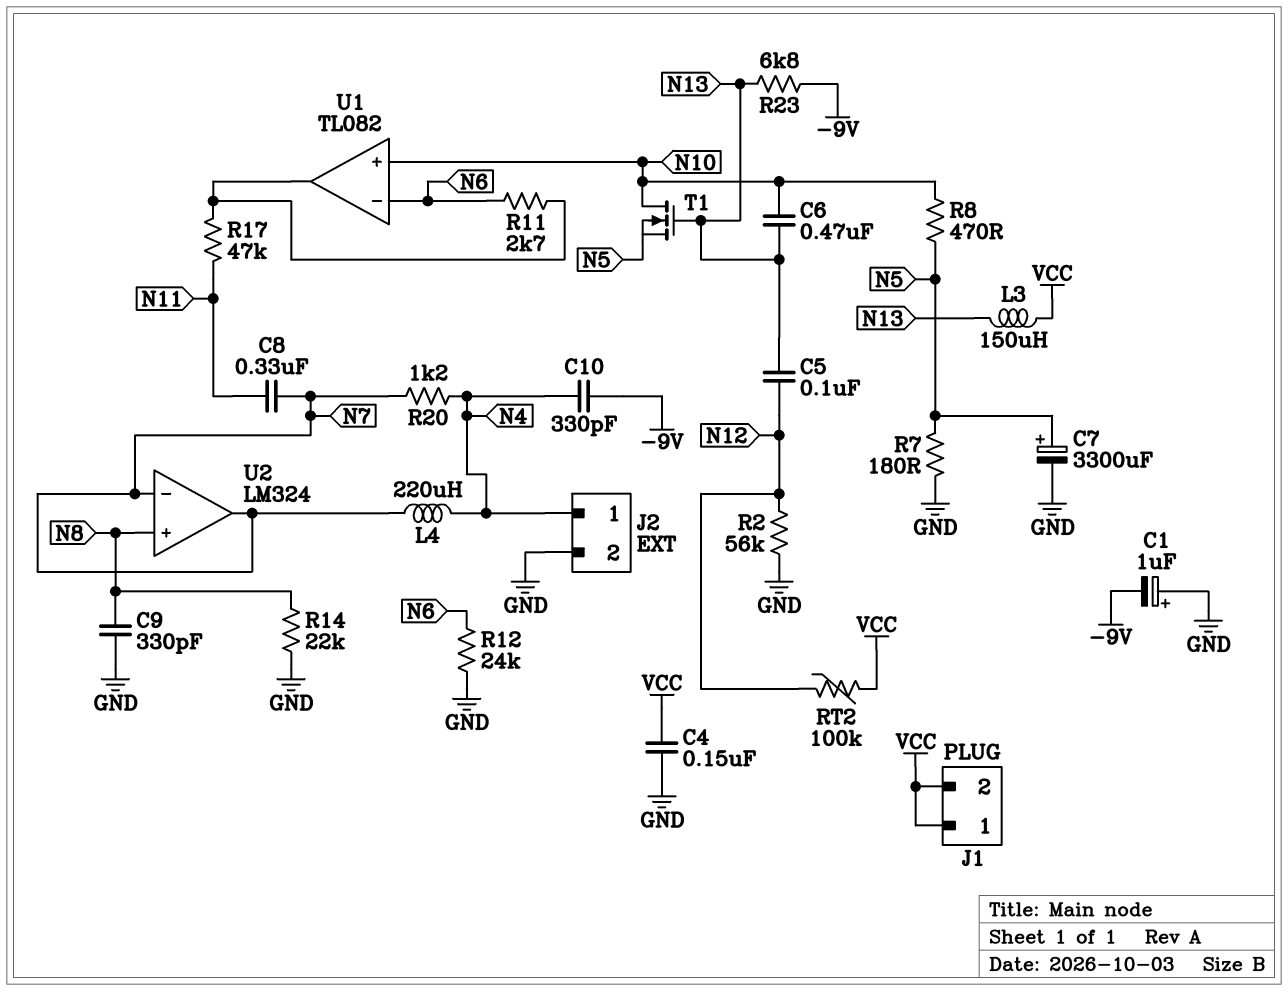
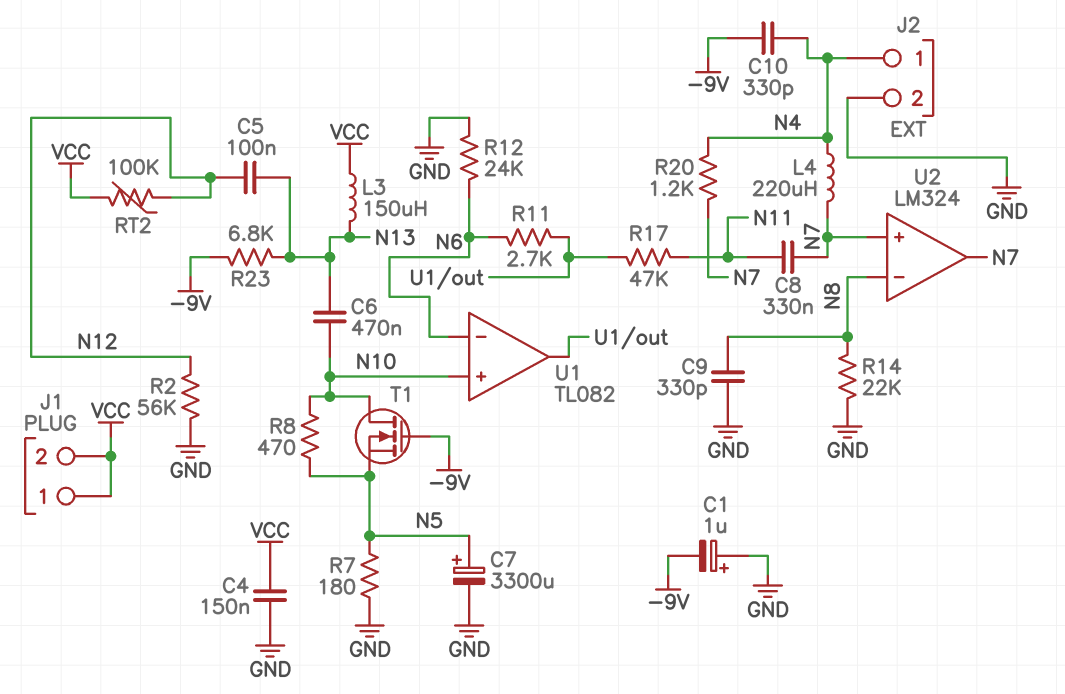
T1: NMOS (G N13, D N10, S N5) -> NMOS (G -9V, D N10, S N5)
U2 pin in+: N8 -> N7
U2 pin in-: N7 -> N8

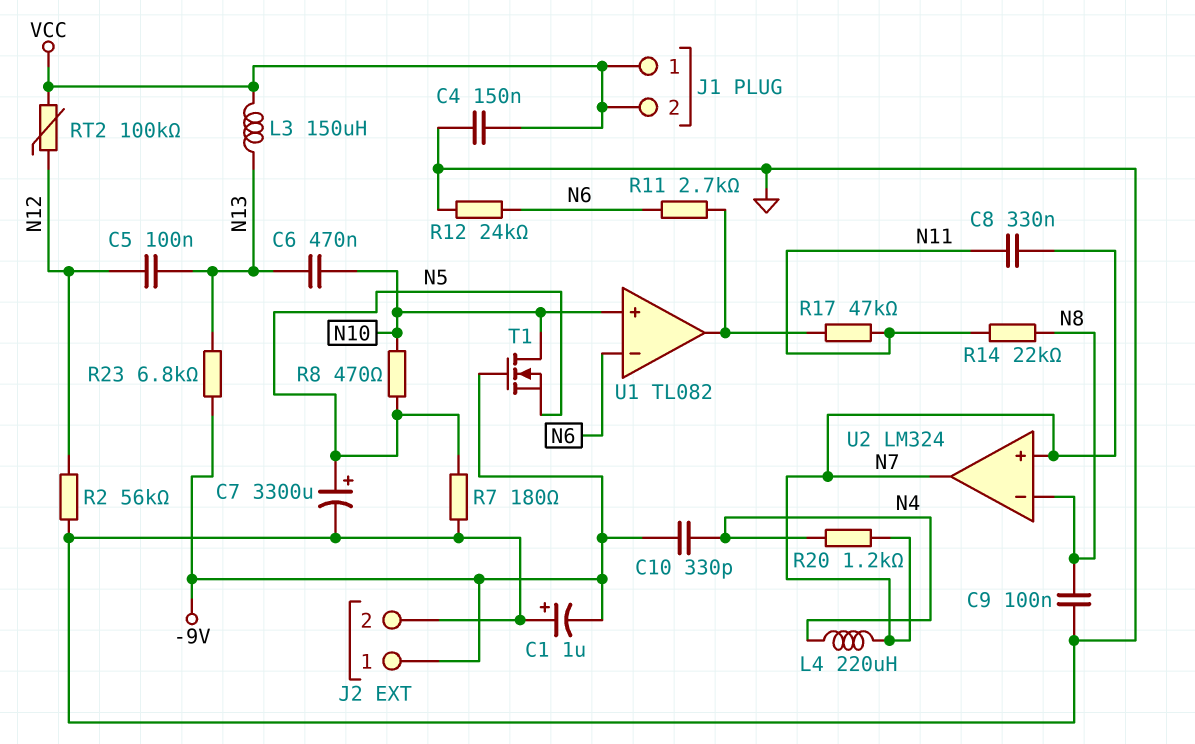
C9: 330pF (GND, N8) -> 100nF (GND, N8)
J2 pin 1: N4 -> -9V
R14: 22k (GND, N8) -> 22k (N8, N11)

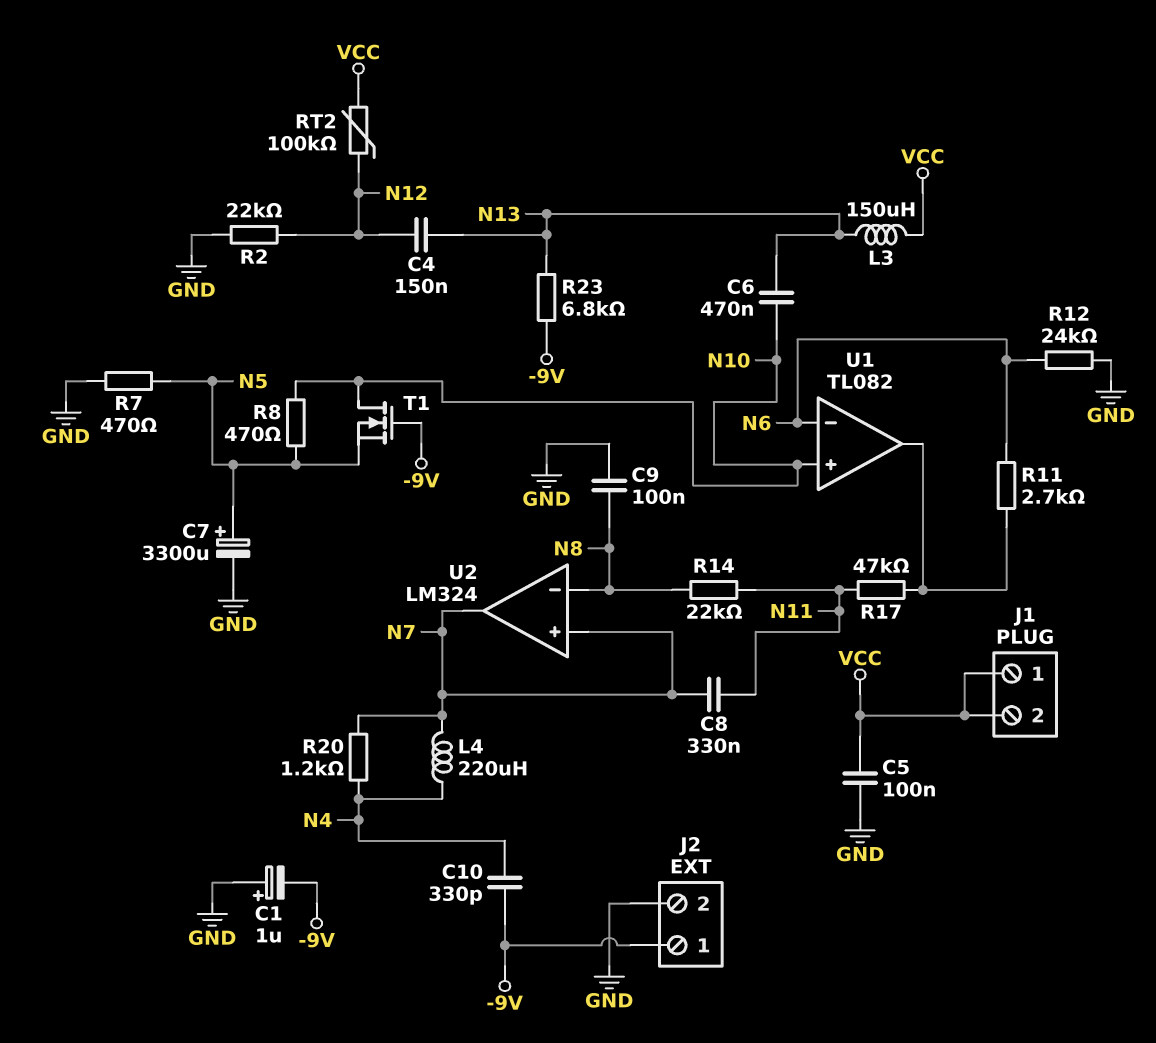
C4: 150nF (GND, VCC) -> 150nF (N12, N13)
C5: 100nF (N12, N13) -> 100nF (GND, VCC)
R2: 56k (GND, N12) -> 22k (GND, N12)
R7: 180 (GND, N5) -> 470 (GND, N5)

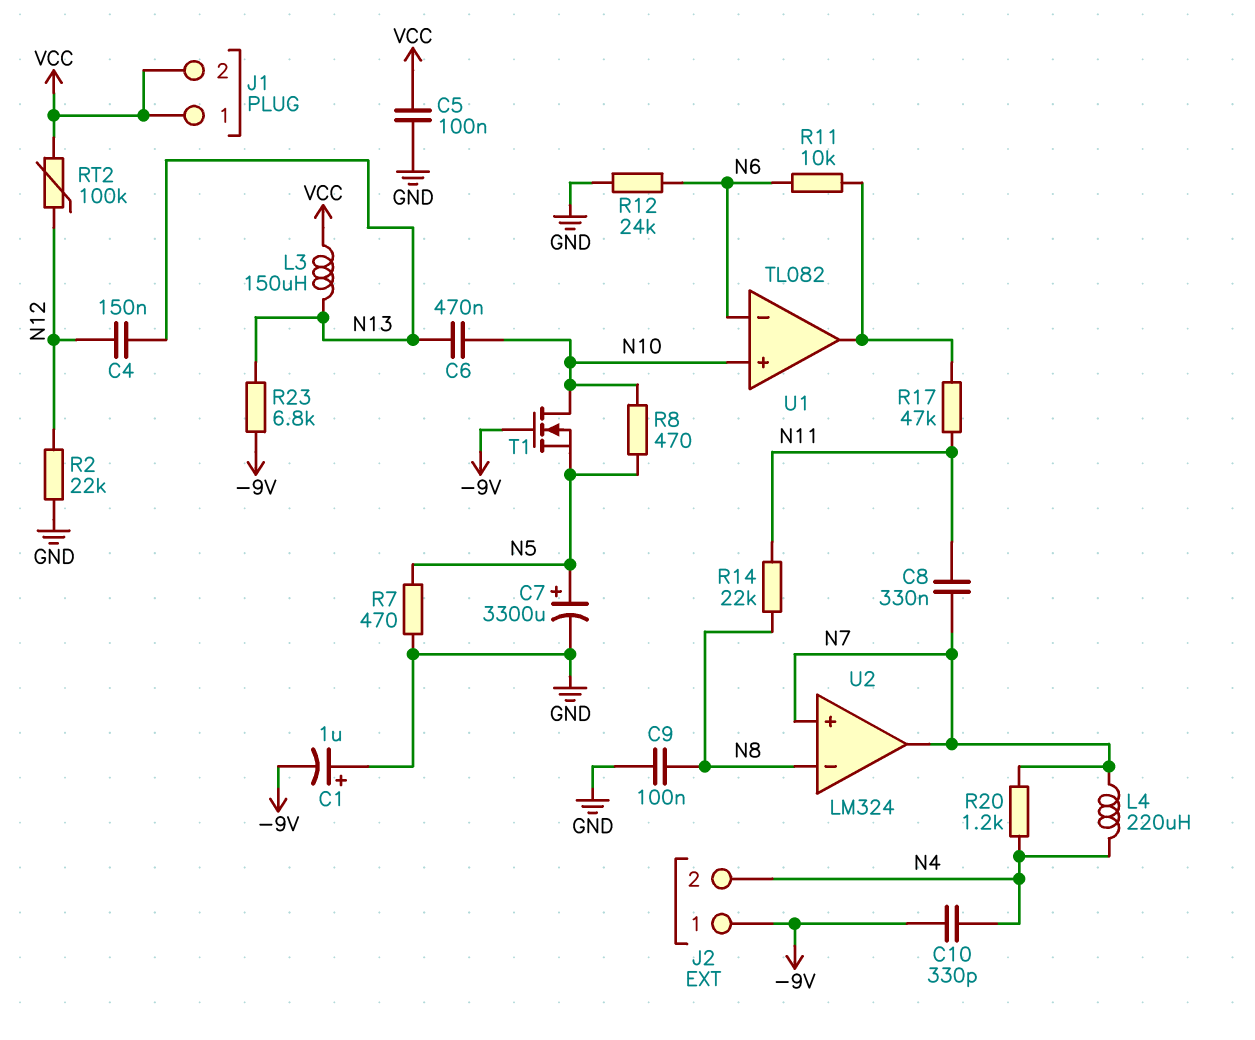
J2 pin 2: GND -> N4
R11: 2.7k (N6, U1/out) -> 10k (N6, U1/out)

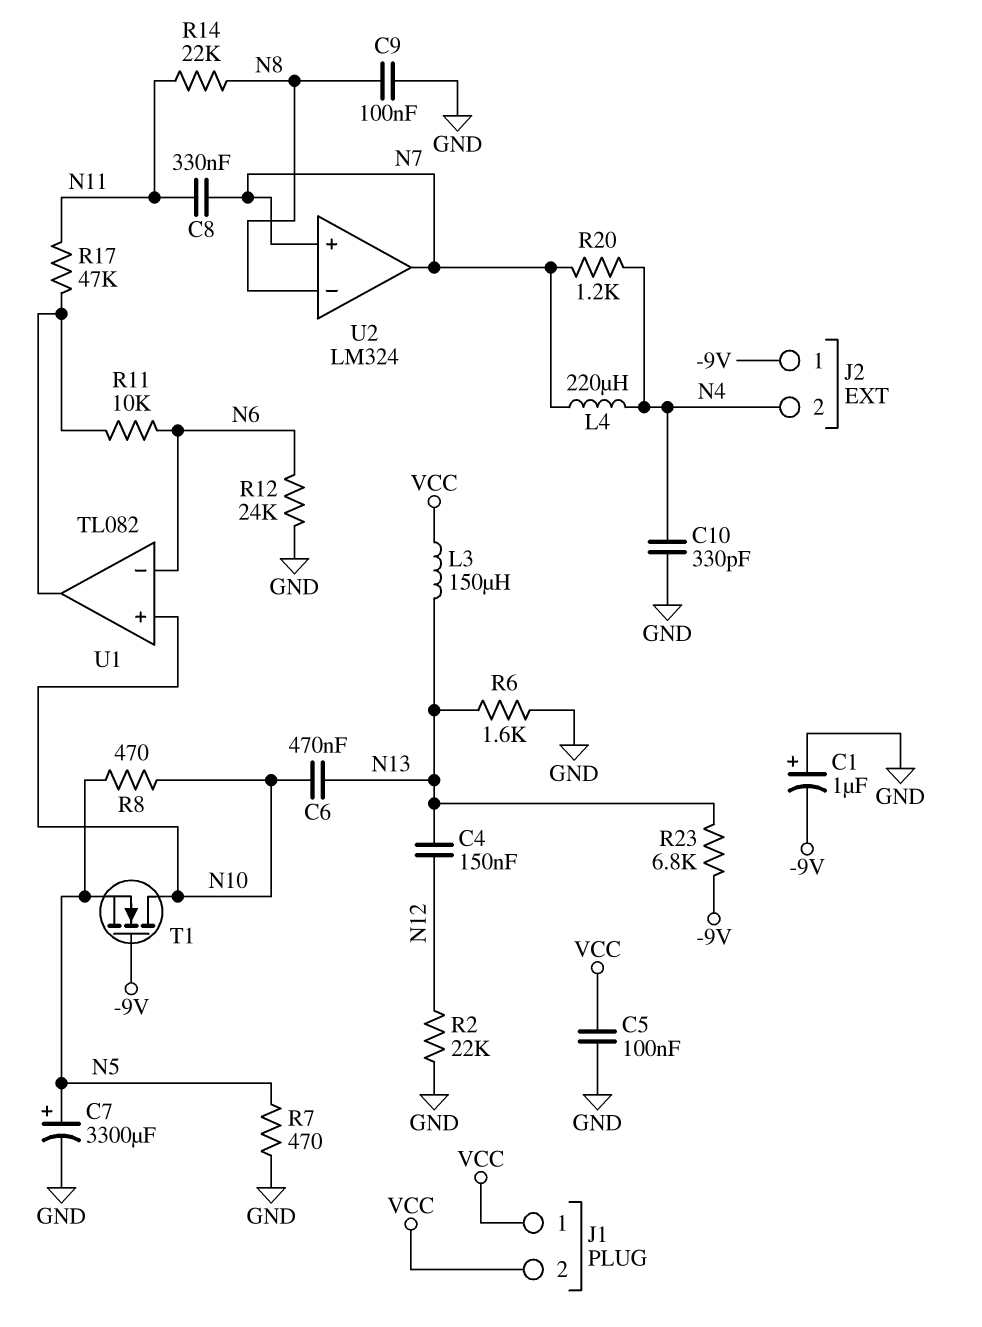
C10: 330pF (-9V, N4) -> 330pF (GND, N4)
R6: none -> 1.6k (GND, N13)
RT2: 100k (N12, VCC) -> none

